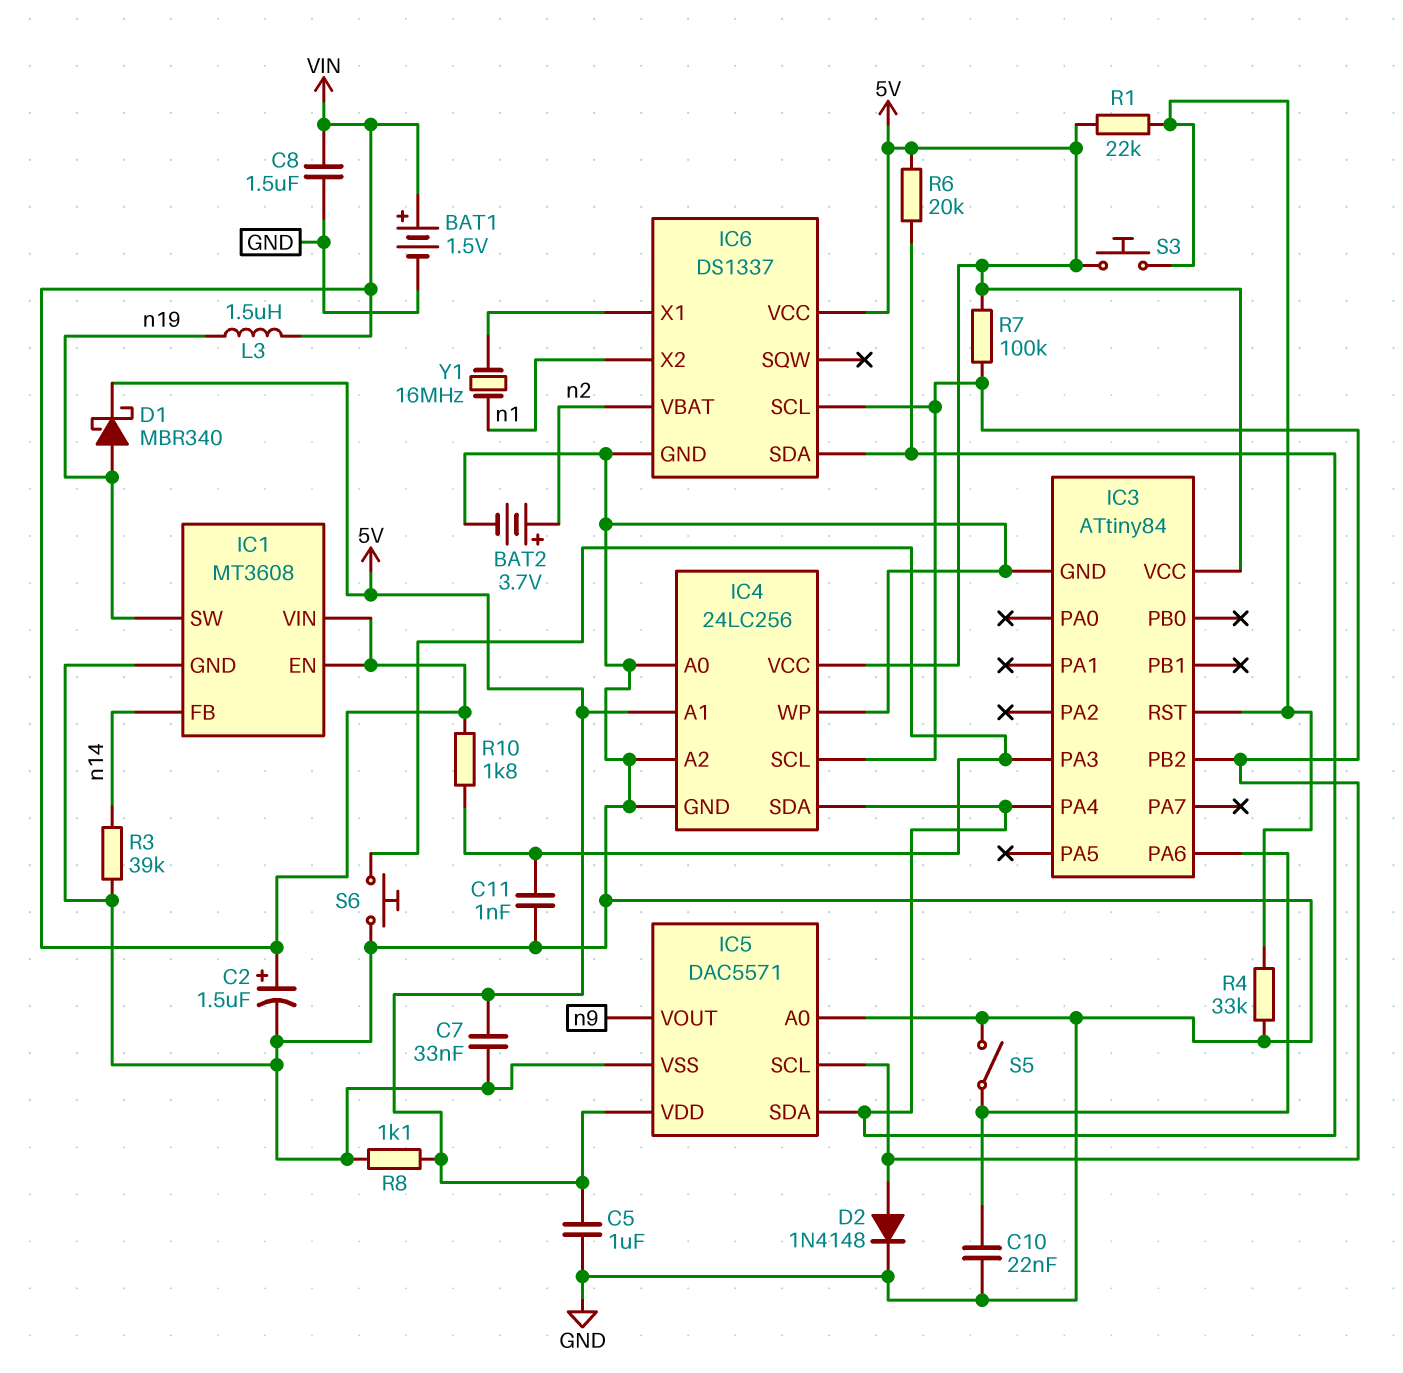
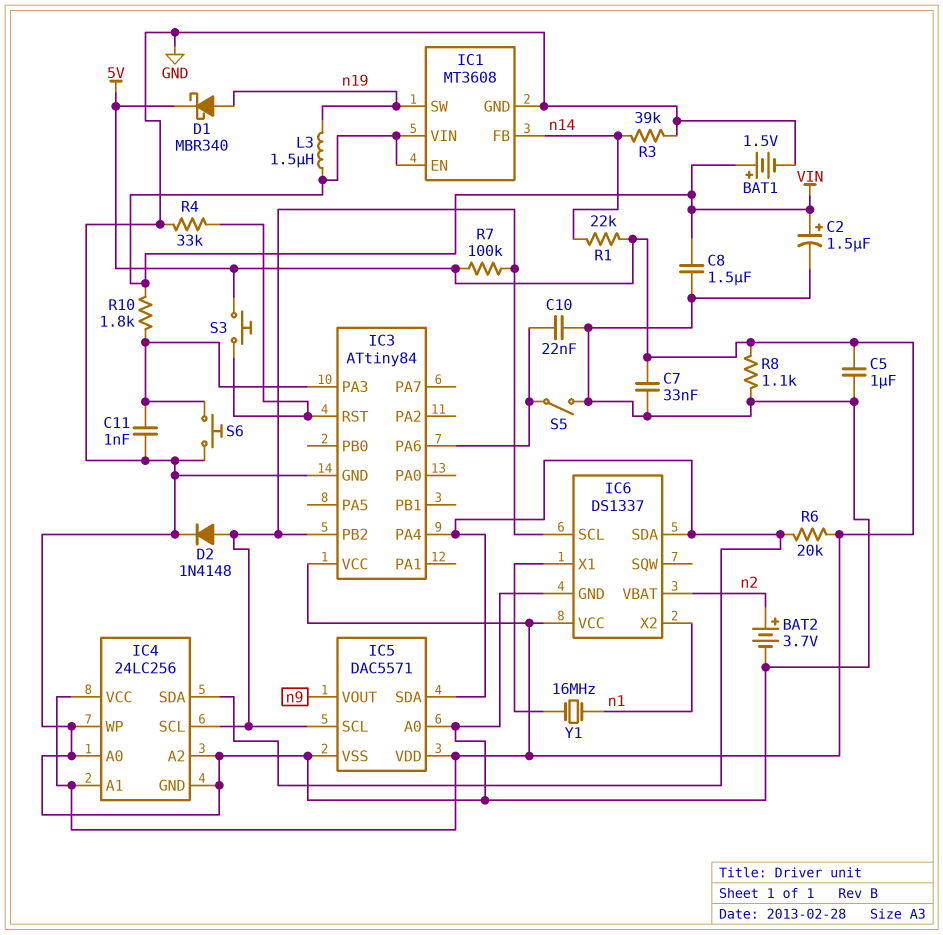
R1: 22k (5V, IC3/RST) -> 22k (5V, n14)

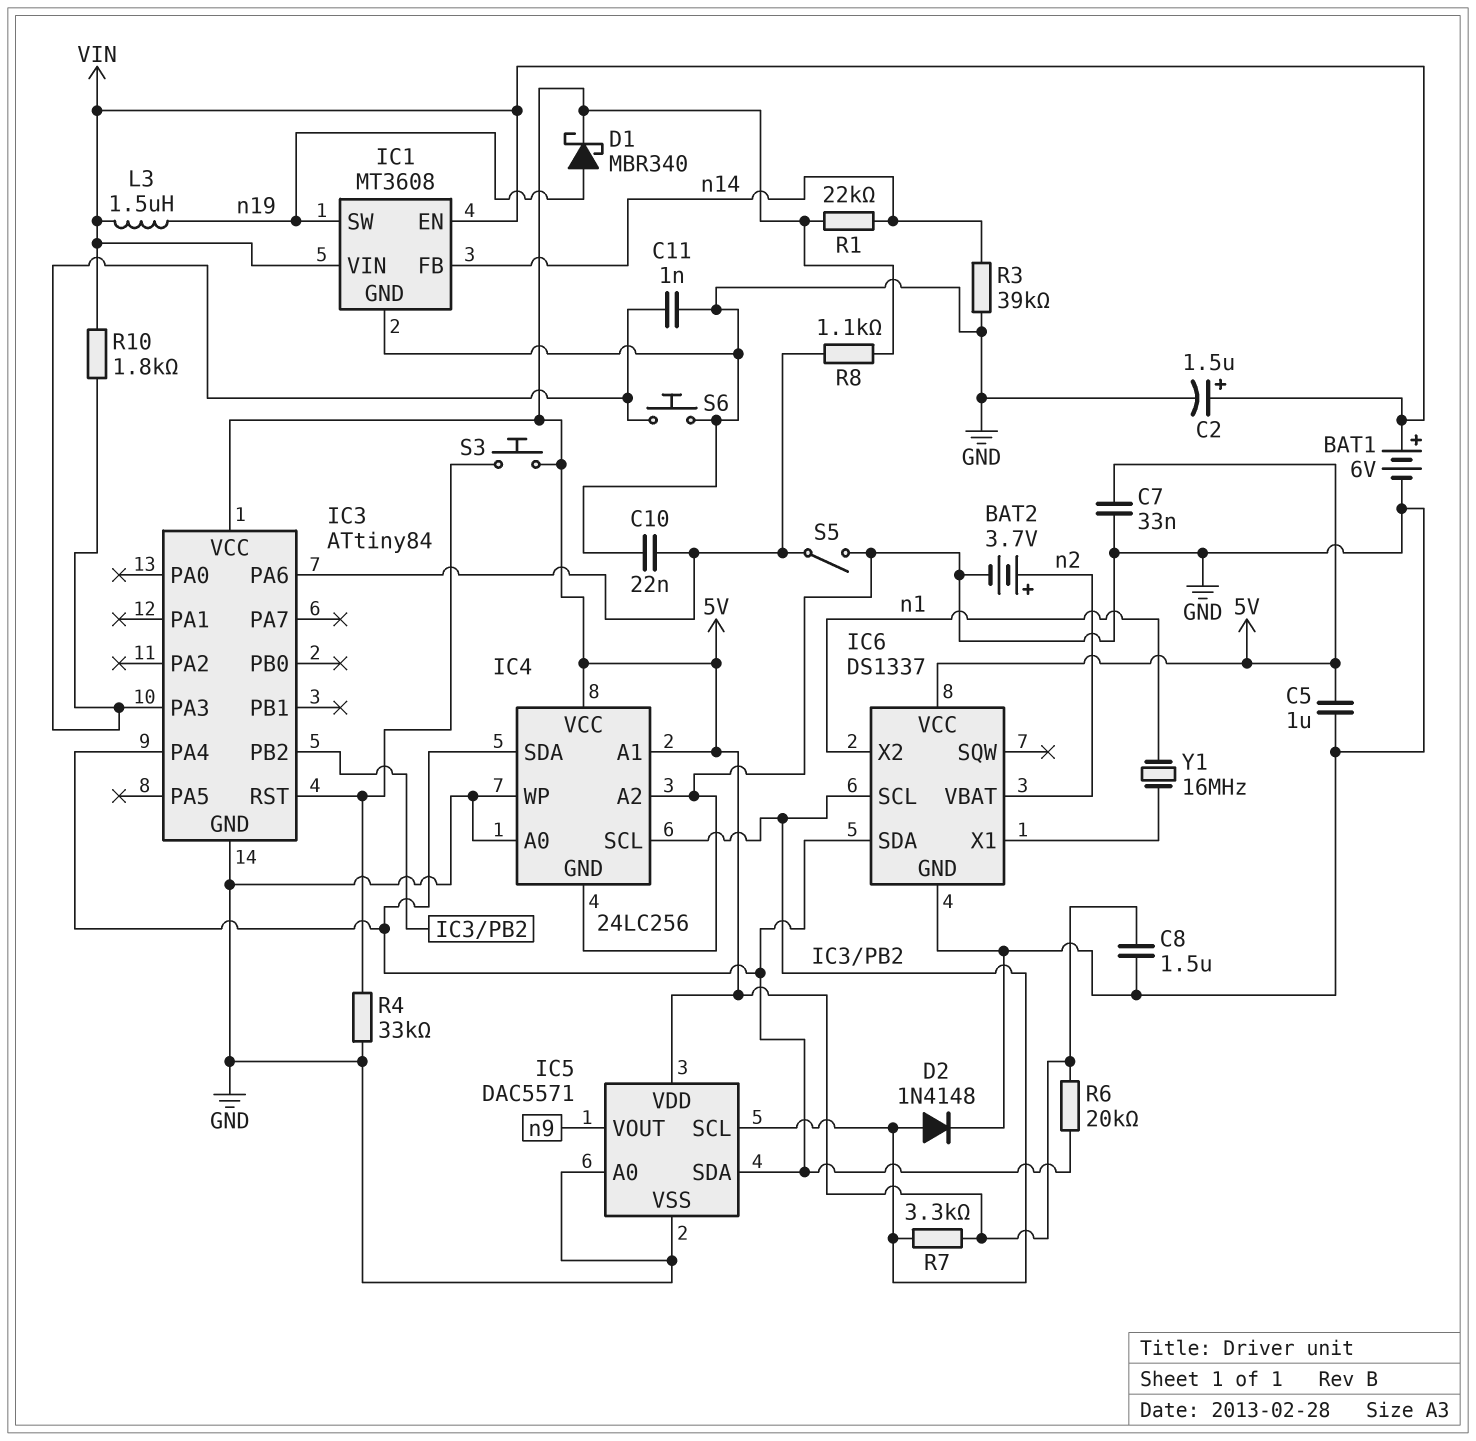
BAT1: 1.5V (plus VIN, minus GND) -> 6V (plus VIN, minus GND)
C8: 1.5uF (GND, VIN) -> 1.5uF (5V, GND)
R7: 100k (5V, IC3/PB2) -> 3.3k (5V, IC3/PB2)
R8: 1.1k (5V, GND) -> 1.1k (5V, IC3/PA6)

